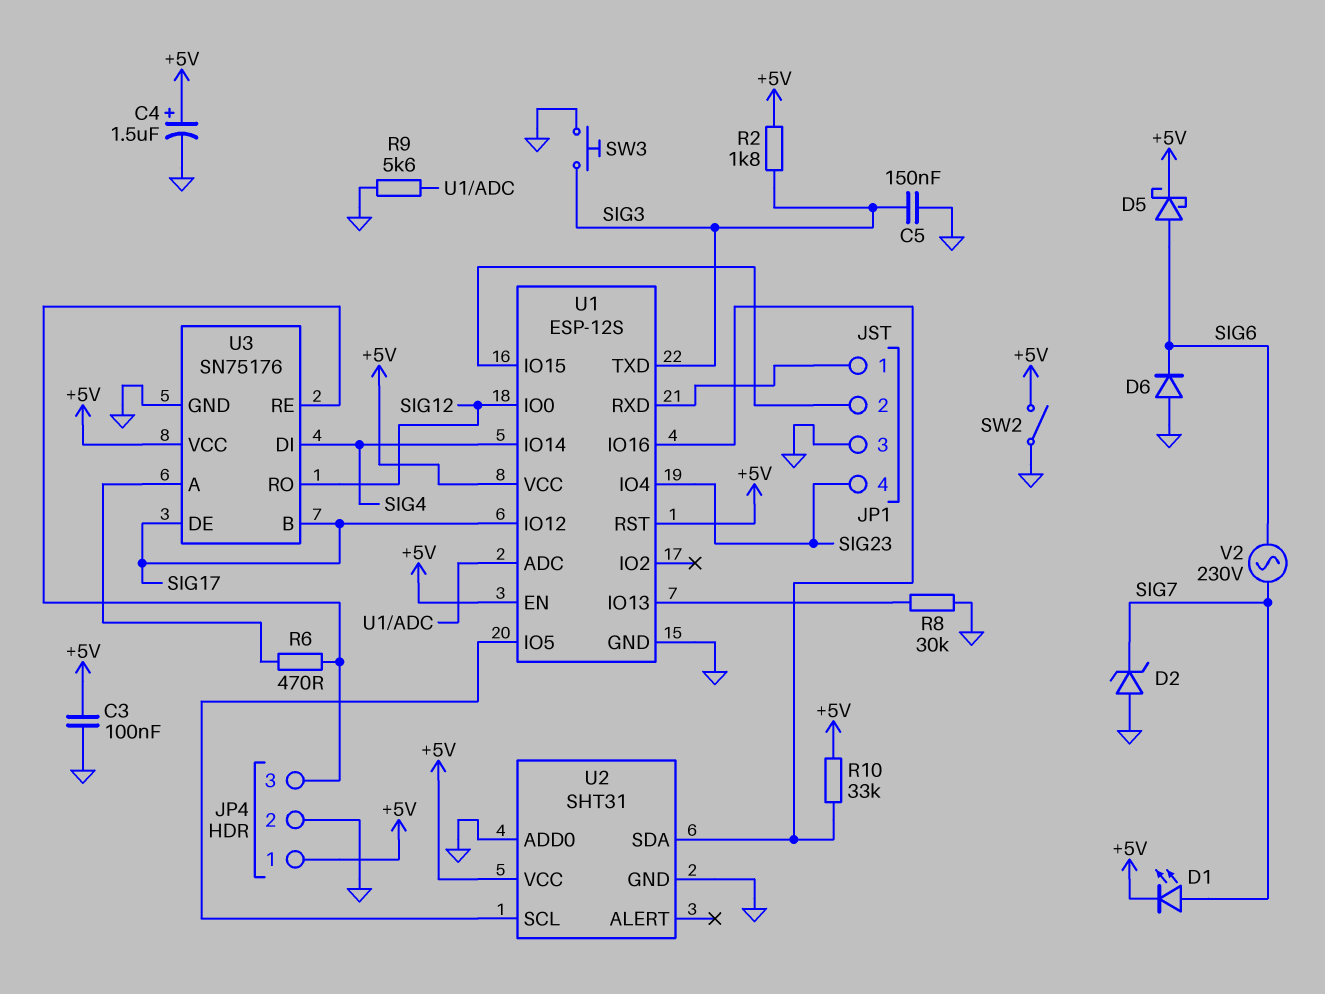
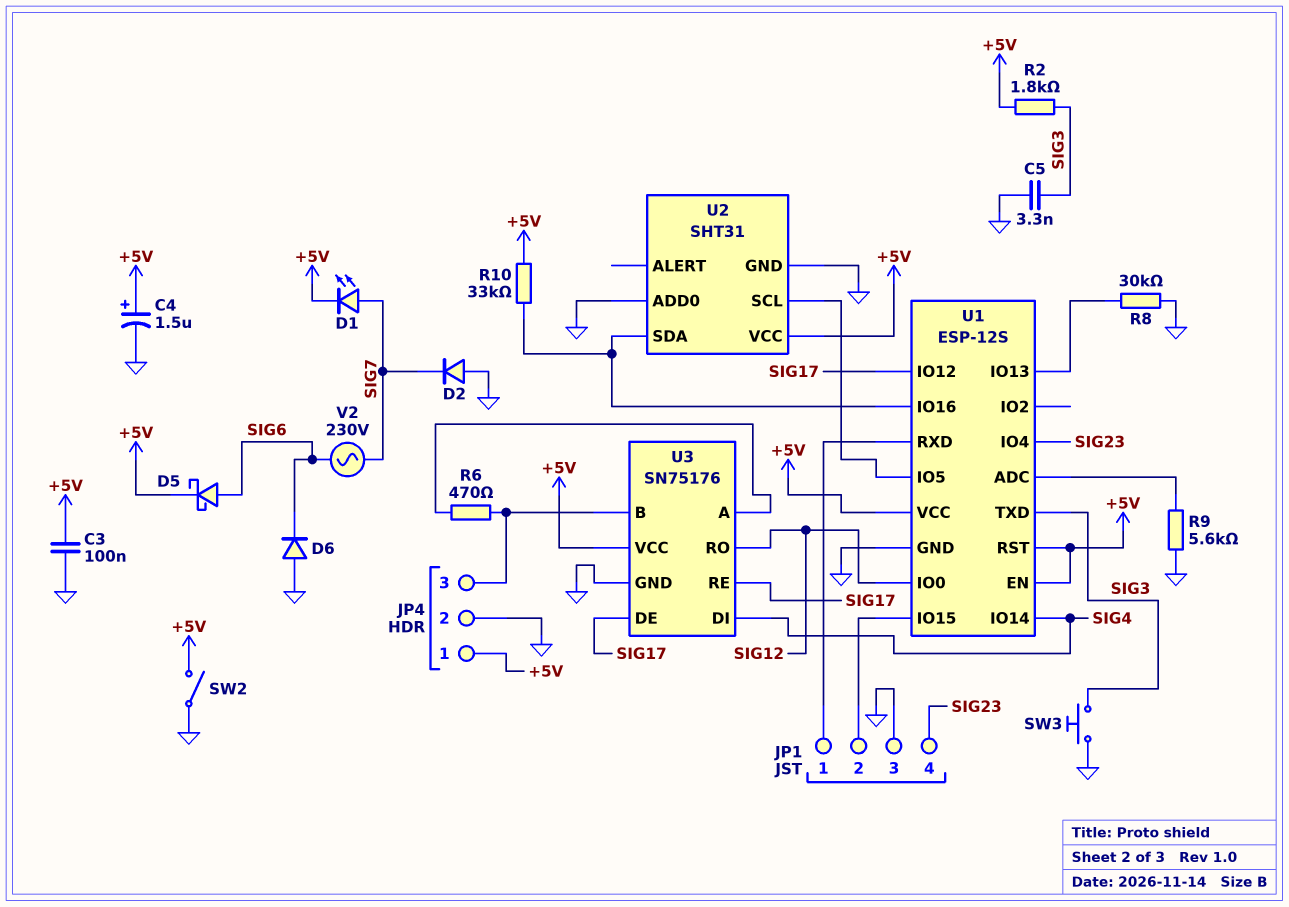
C5: 150nF (GND, SIG3) -> 3.3nF (GND, SIG3)
D2: zener (A GND, K SIG7) -> diode (A GND, K SIG7)
U3 pin B: SIG17 -> JP4/3
U3 pin RE: JP4/3 -> SIG17

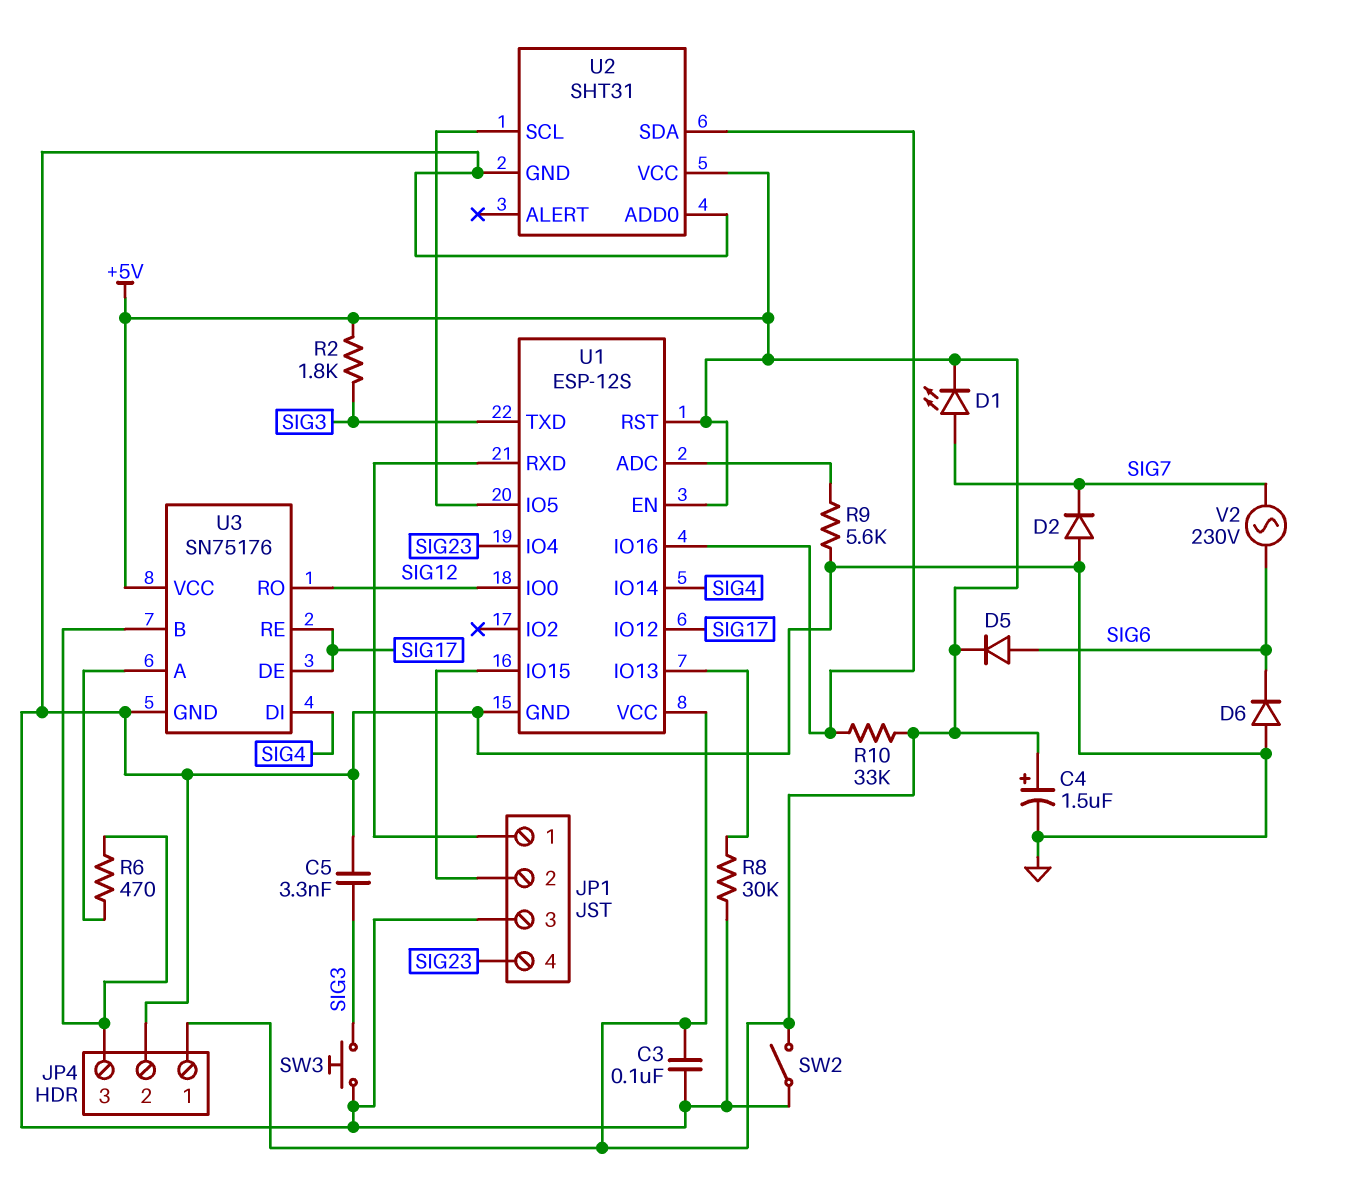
D5: schottky (A SIG6, K +5V) -> diode (A SIG6, K +5V)

